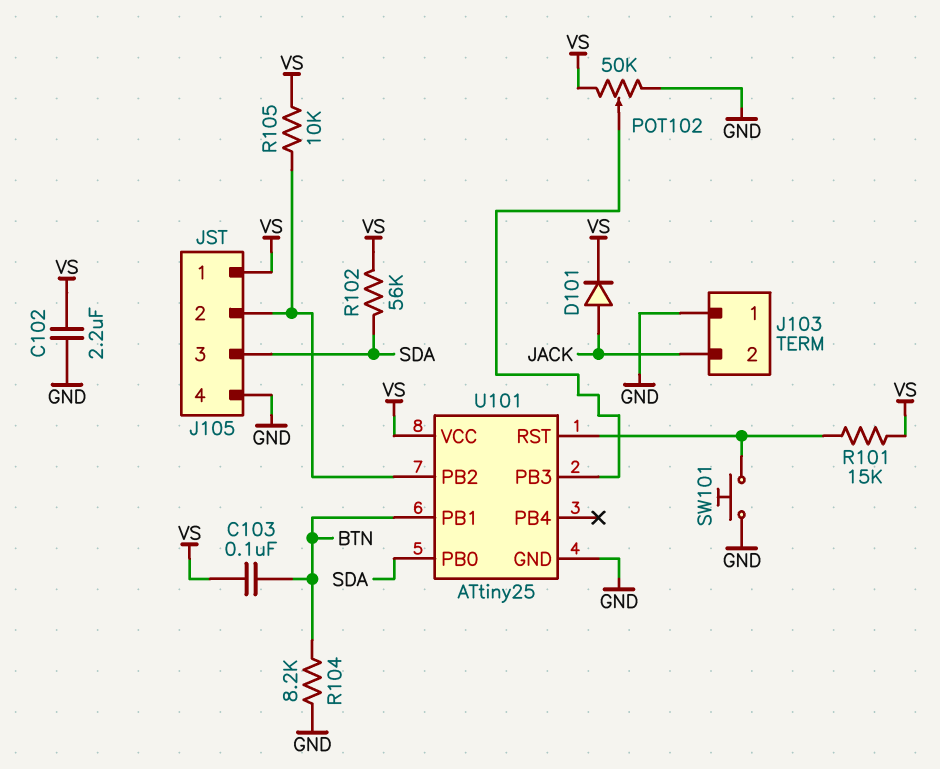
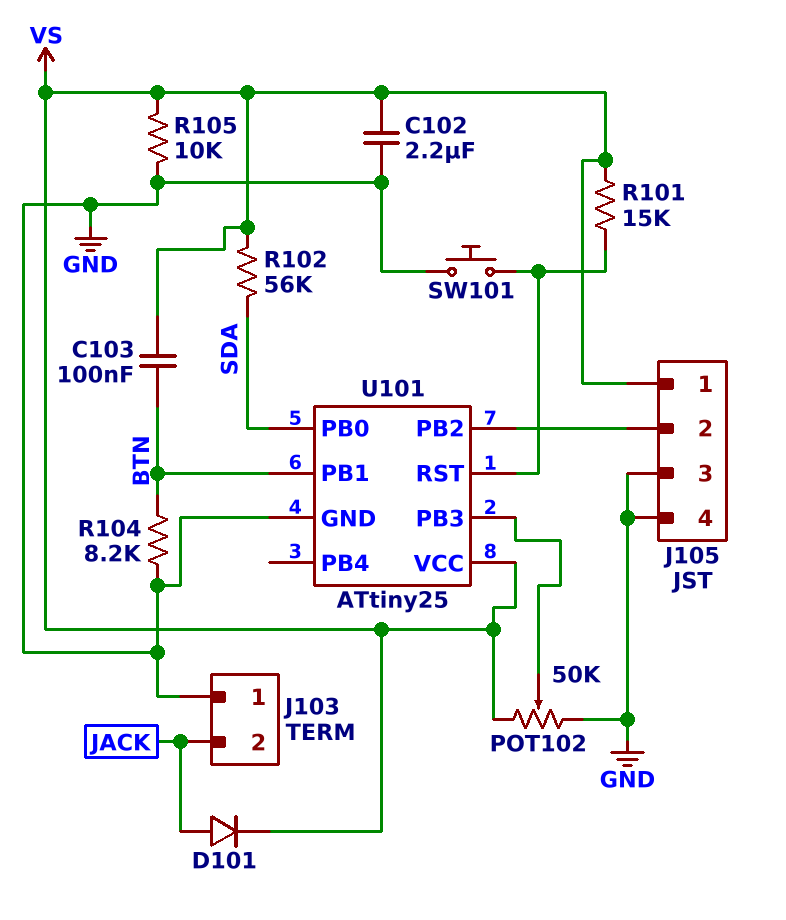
J105 pin 3: SDA -> GND
R105: 10k (J105/2, VS) -> 10k (GND, VS)

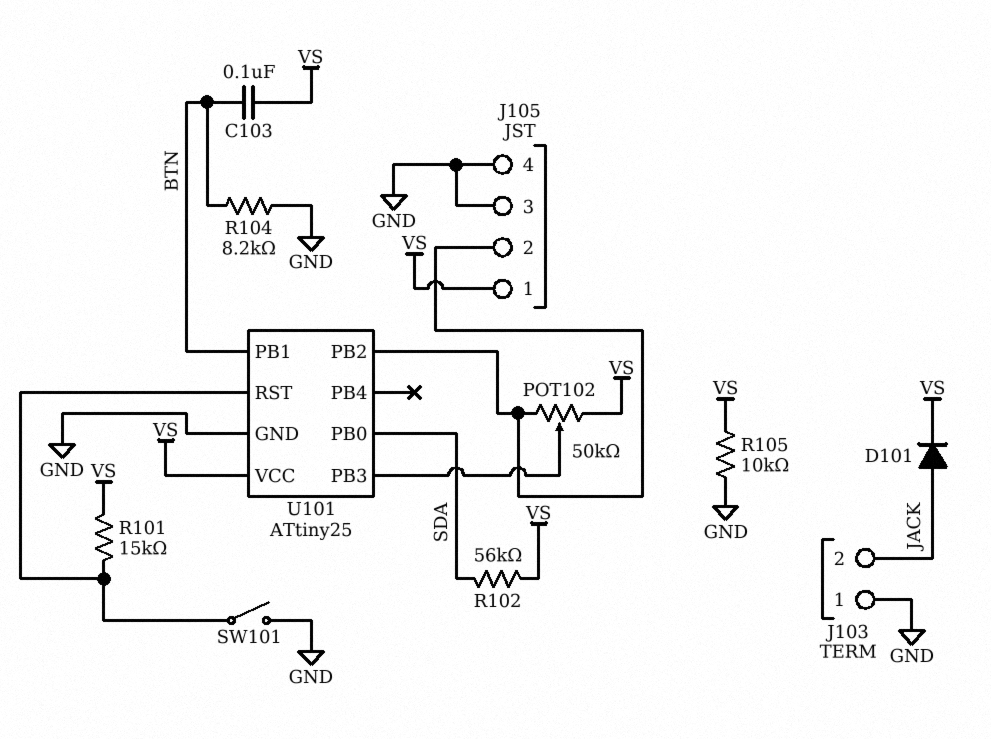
C102: 2.2uF (GND, VS) -> none
POT102: 50k (GND, VS, wiper U101/PB3) -> 50k (J105/2, VS, wiper U101/PB3)
SW101: button (GND, U101/RST) -> switch (GND, U101/RST)

